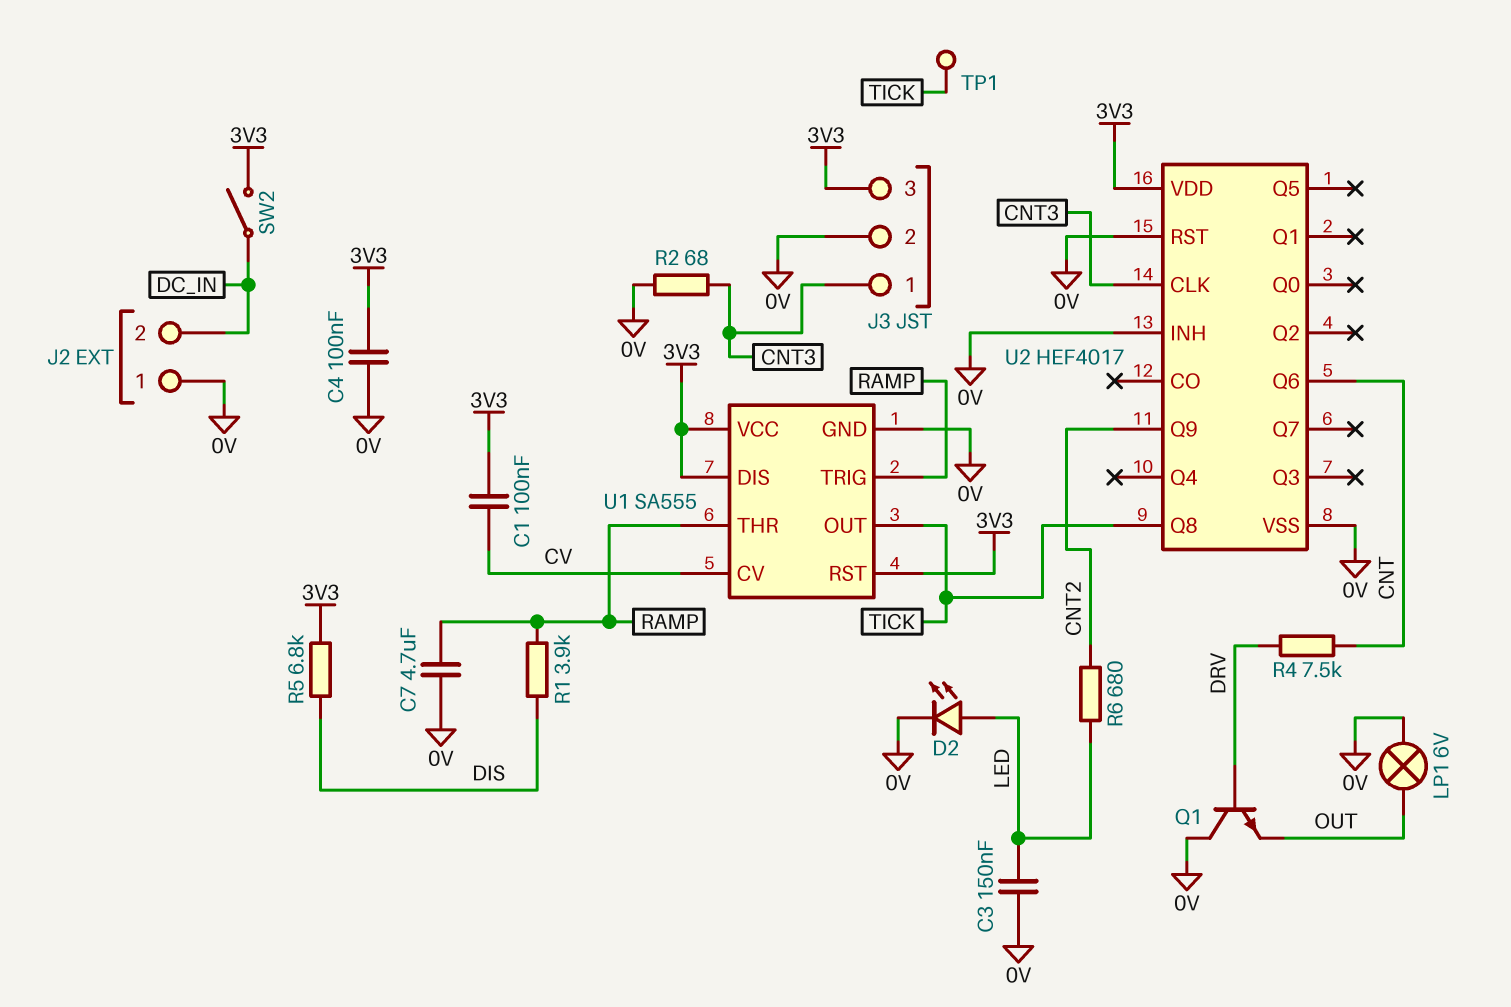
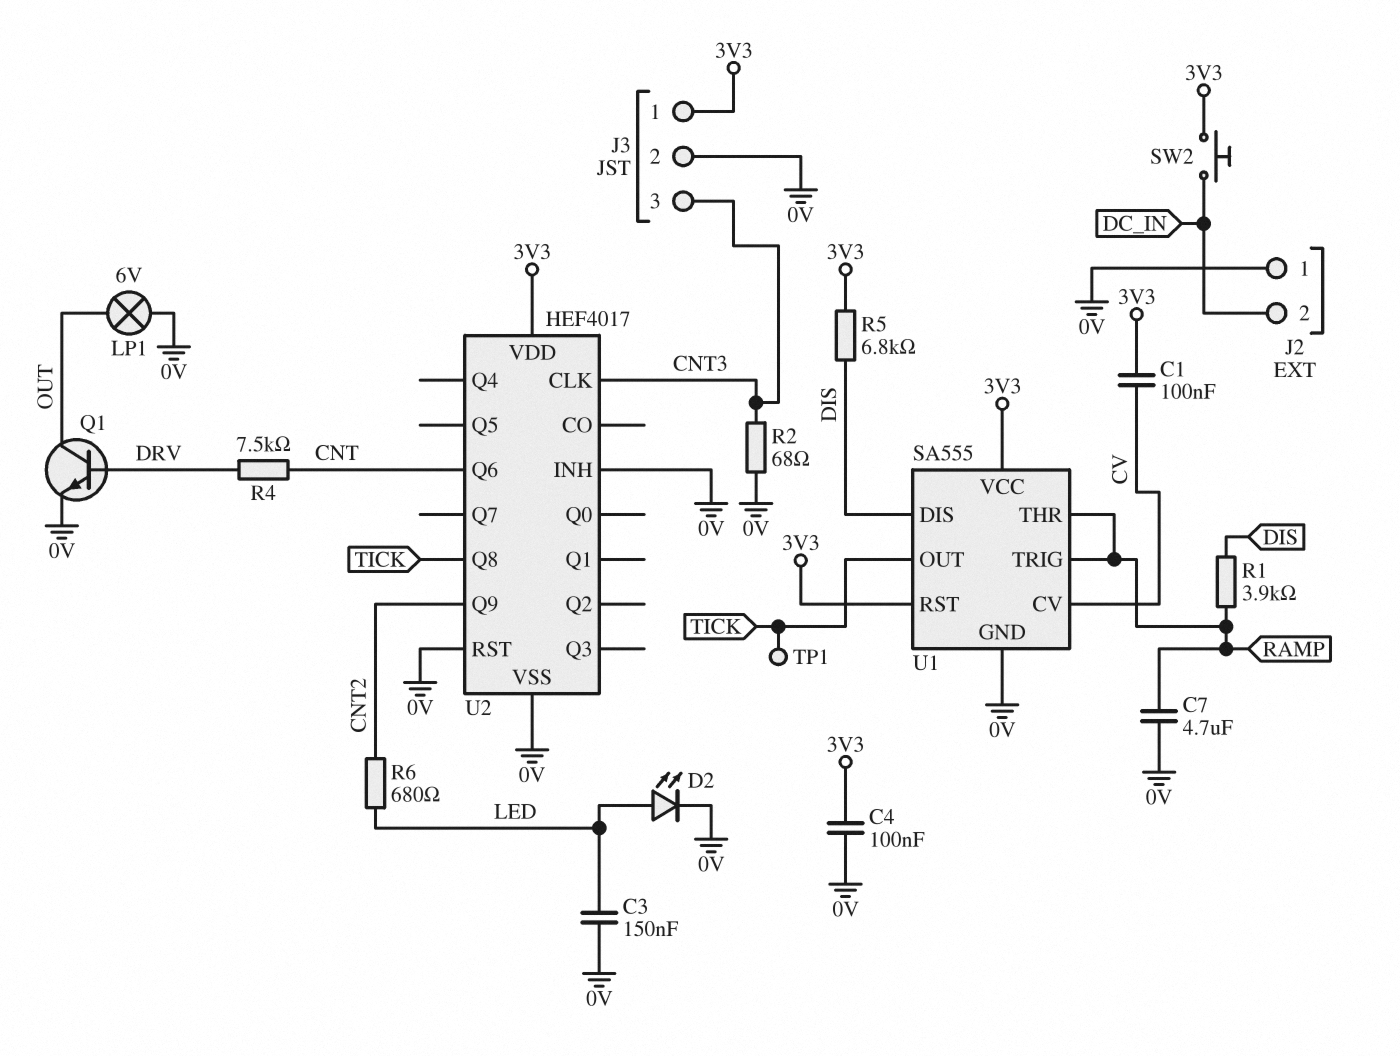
J3 pin 1: CNT3 -> 3V3
J3 pin 3: 3V3 -> CNT3
Q1: NPN (B DRV, C 0V, E OUT) -> NPN (B DRV, C OUT, E 0V)
SW2: switch (3V3, DC_IN) -> button (3V3, DC_IN)
U1 pin DIS: 3V3 -> DIS

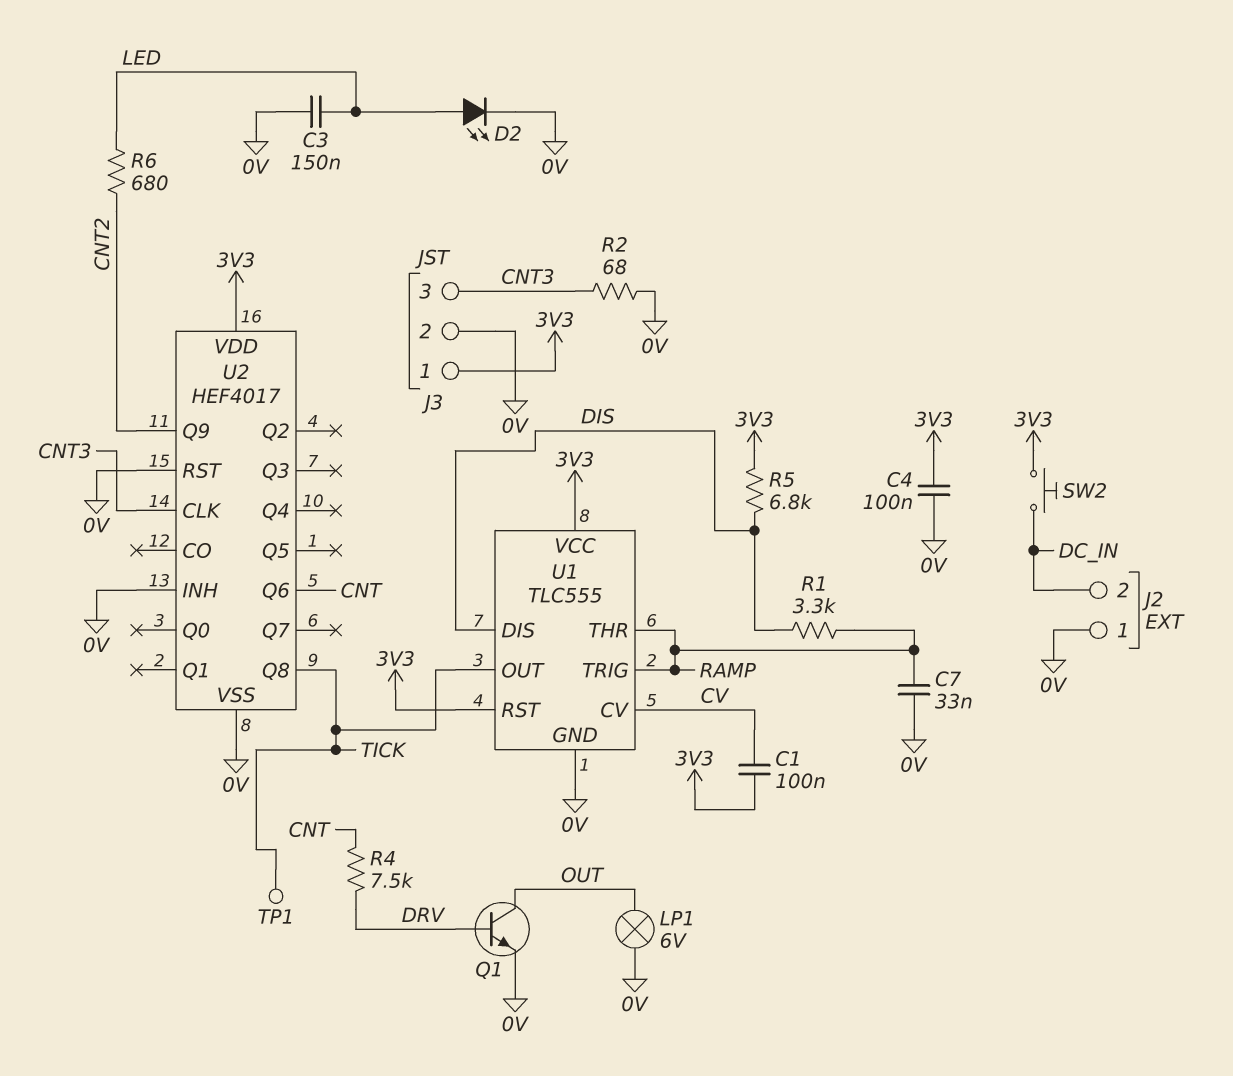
C7: 4.7uF (0V, RAMP) -> 33nF (0V, RAMP)
R1: 3.9k (DIS, RAMP) -> 3.3k (DIS, RAMP)
U1: SA555 -> TLC555

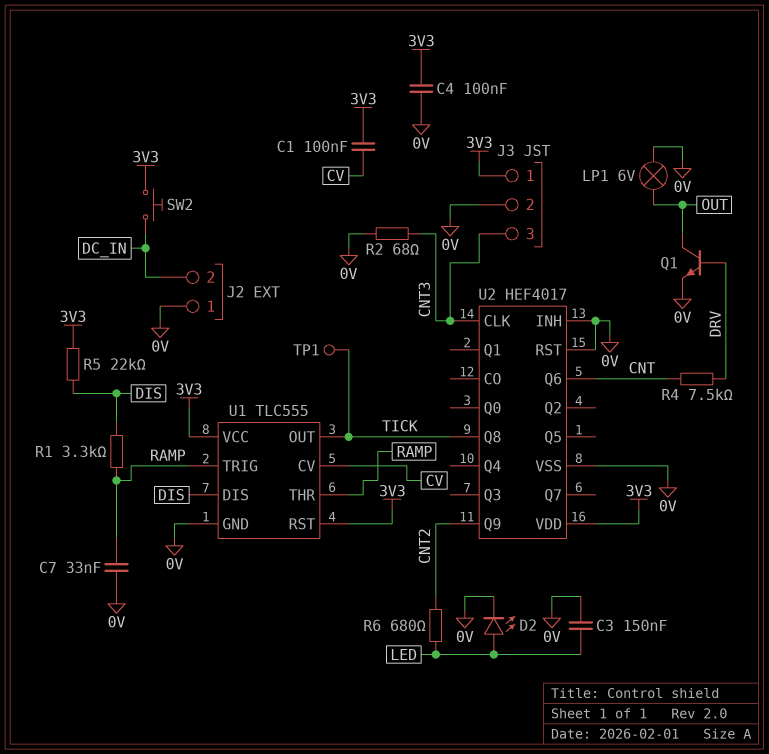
R5: 6.8k (3V3, DIS) -> 22k (3V3, DIS)

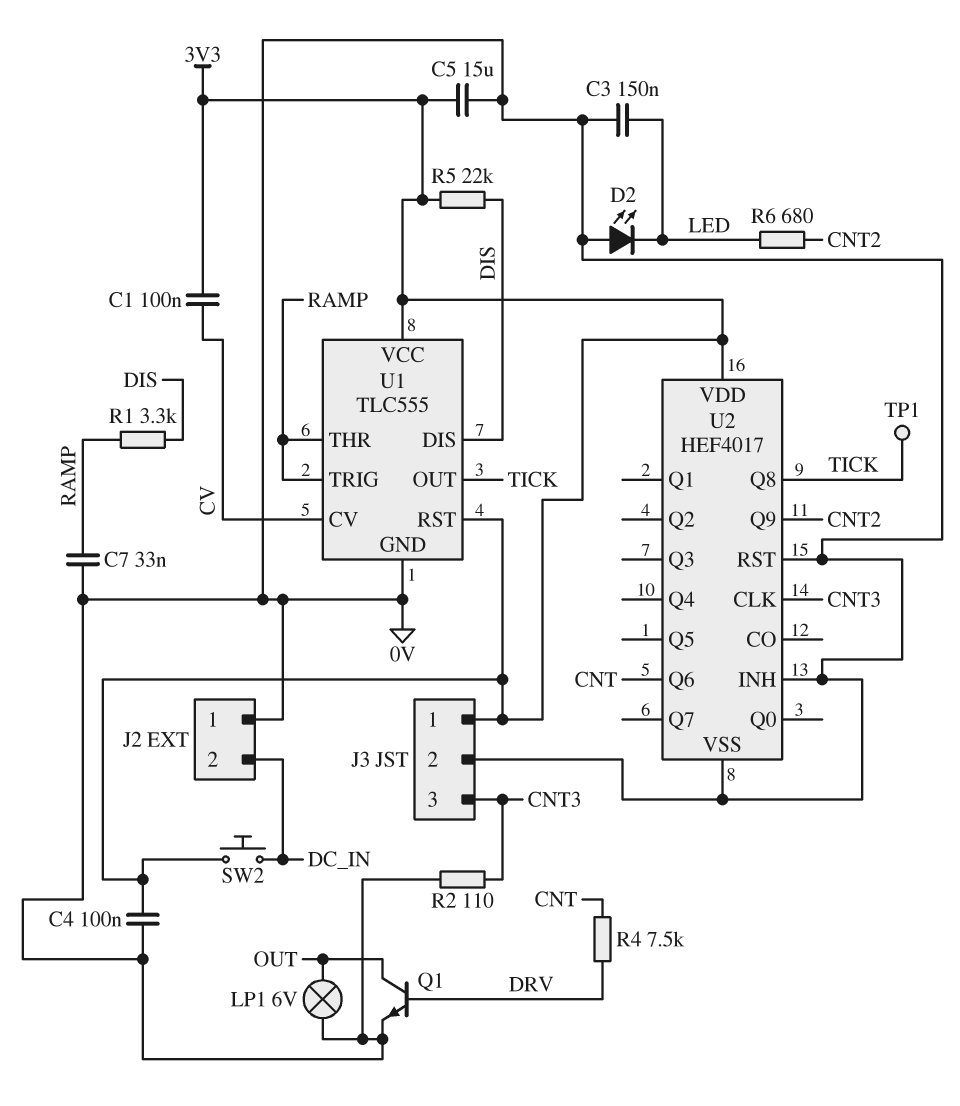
C5: none -> 15uF (0V, 3V3)
D2: LED (A LED, K 0V) -> LED (A 0V, K LED)
R2: 68 (0V, CNT3) -> 110 (0V, CNT3)

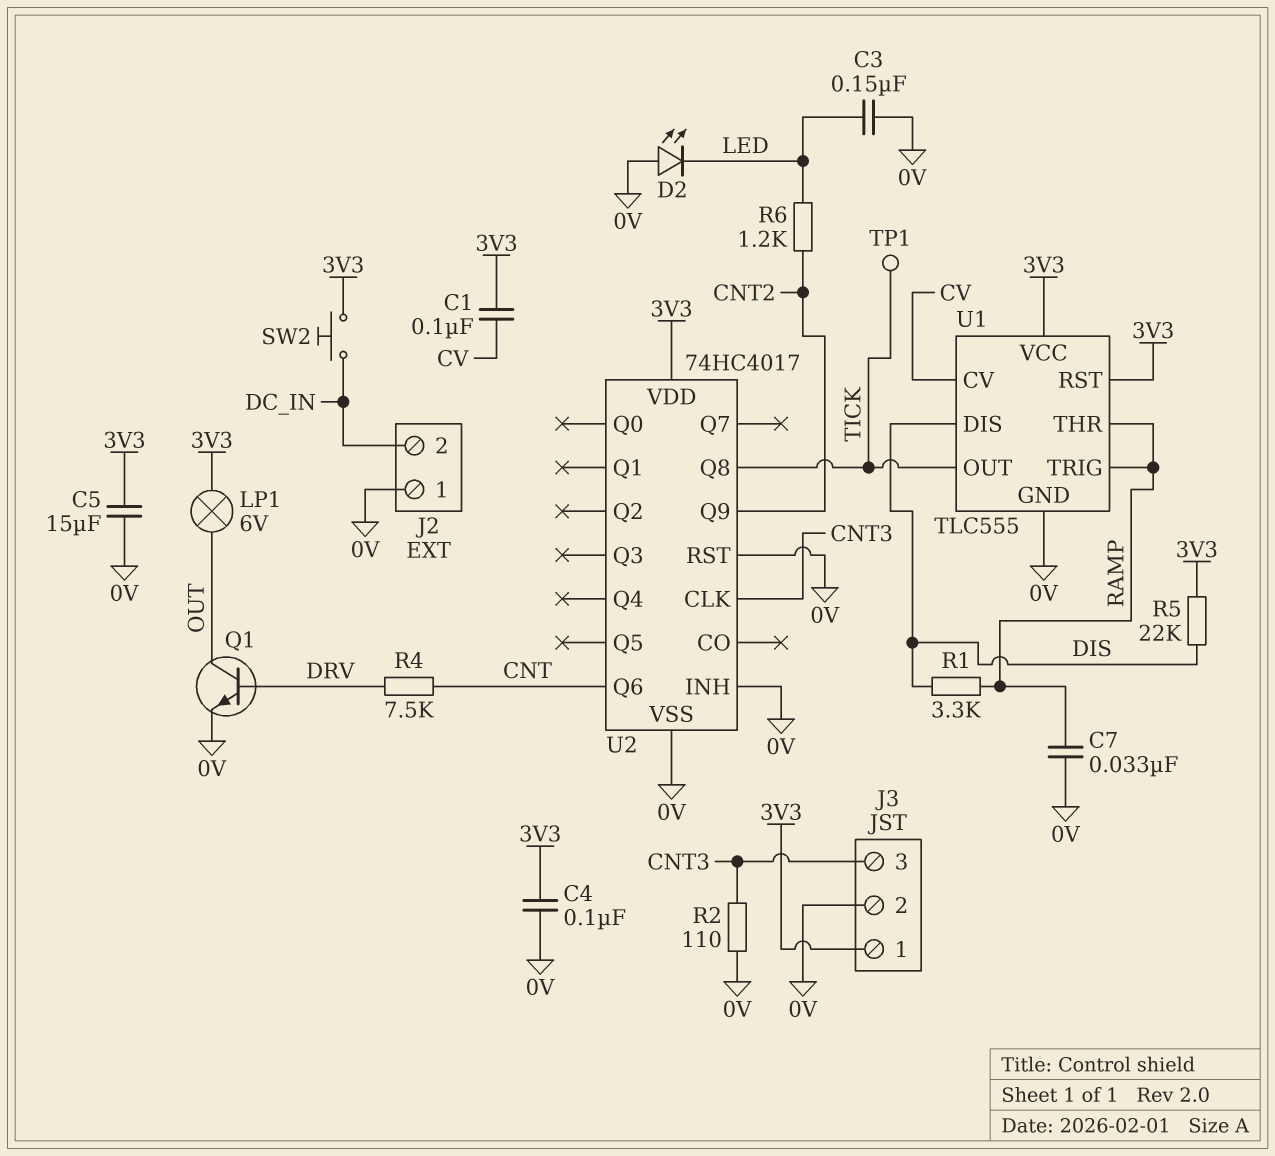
LP1: lamp 6V (0V, OUT) -> lamp 6V (3V3, OUT)
R6: 680 (CNT2, LED) -> 1.2k (CNT2, LED)
U2: HEF4017 -> 74HC4017

